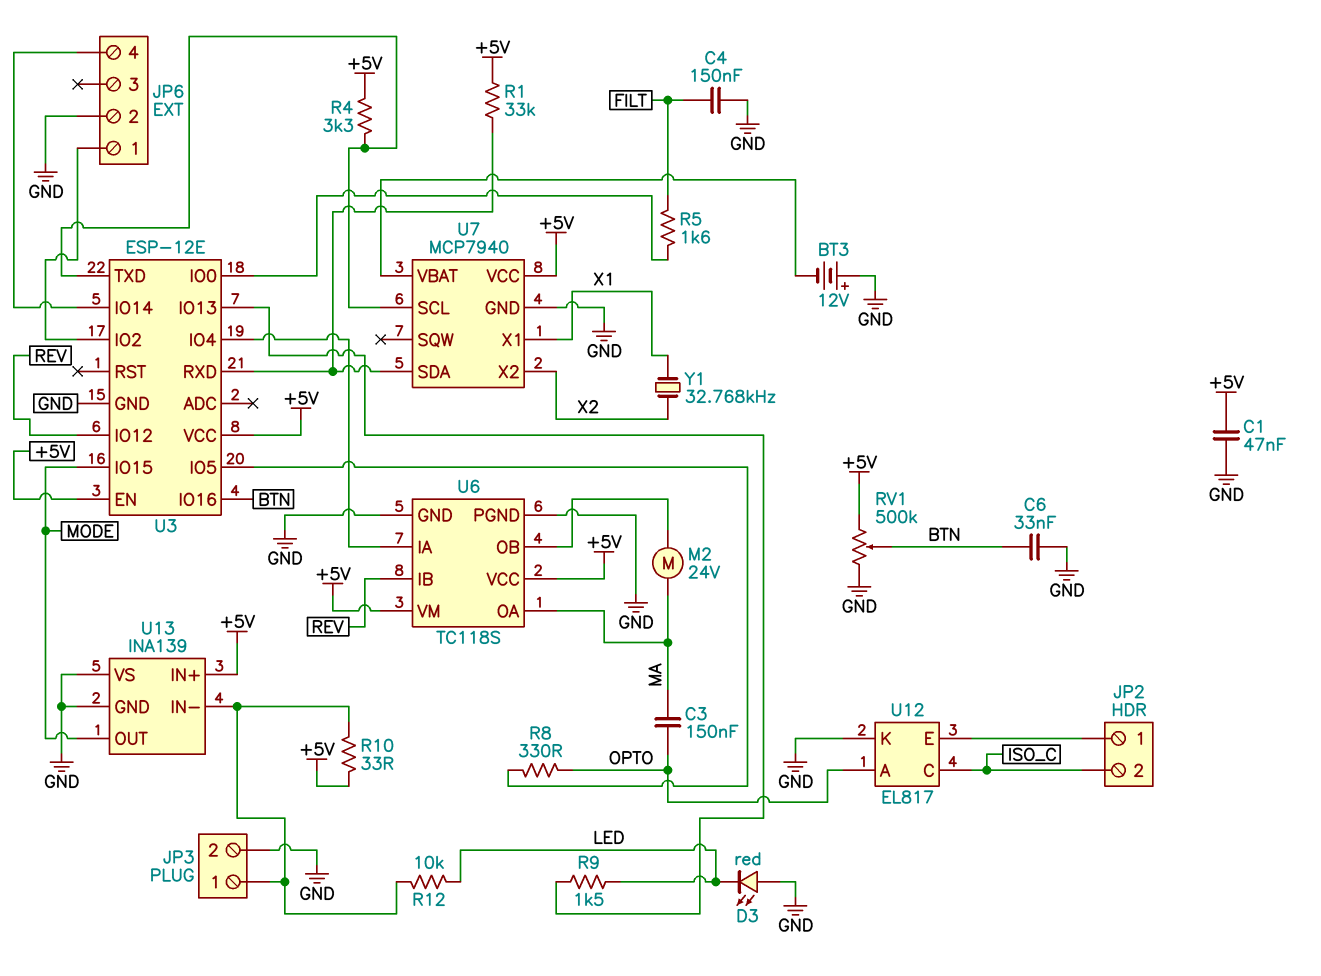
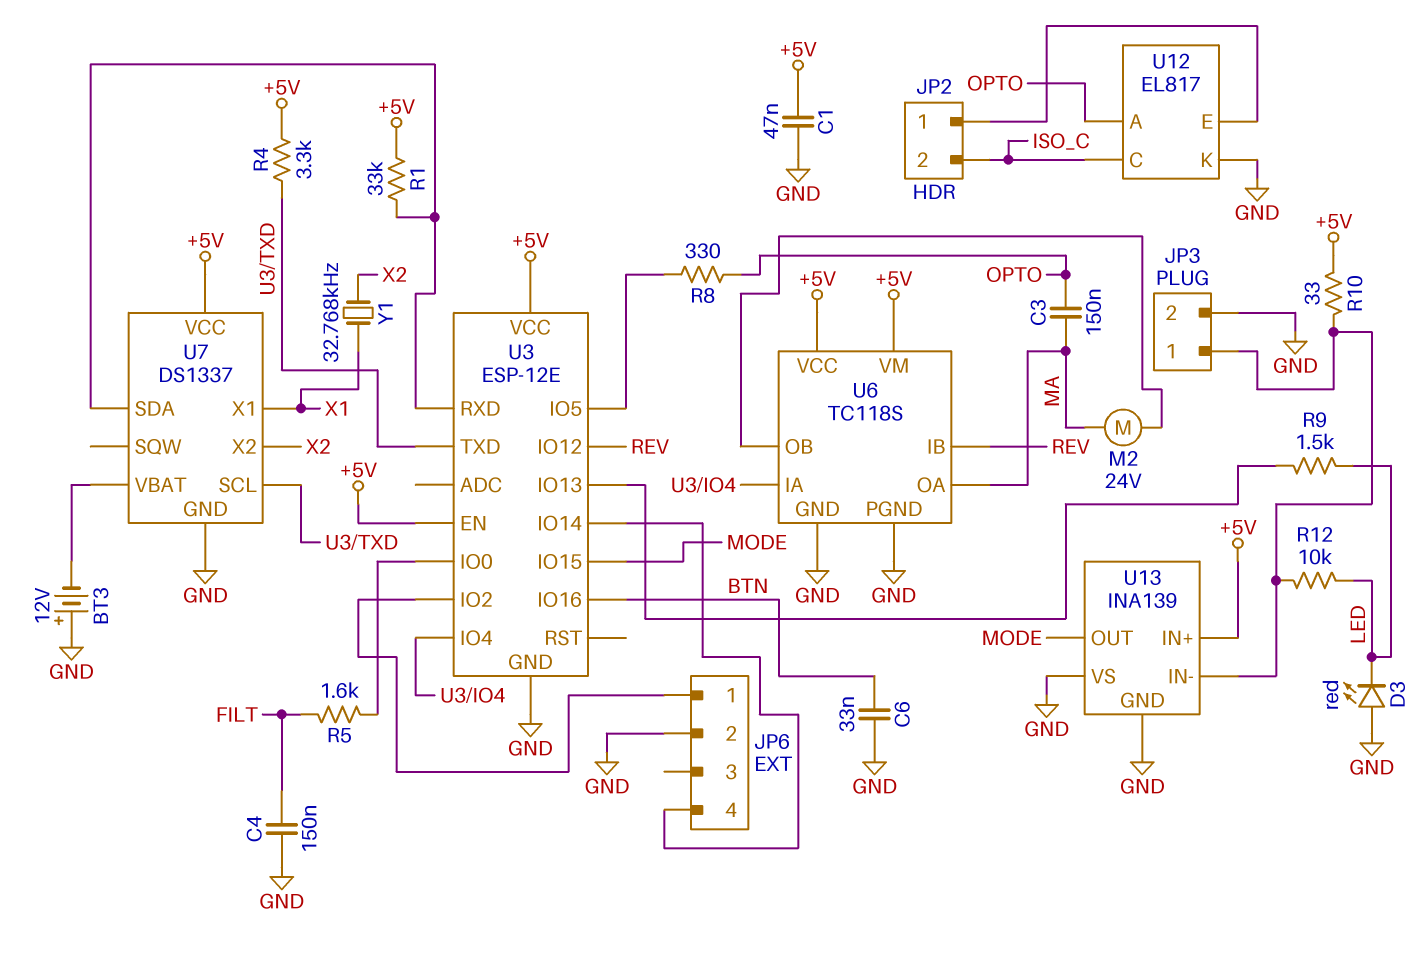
RV1: 500k (+5V, GND, wiper BTN) -> none
U7: MCP7940 -> DS1337

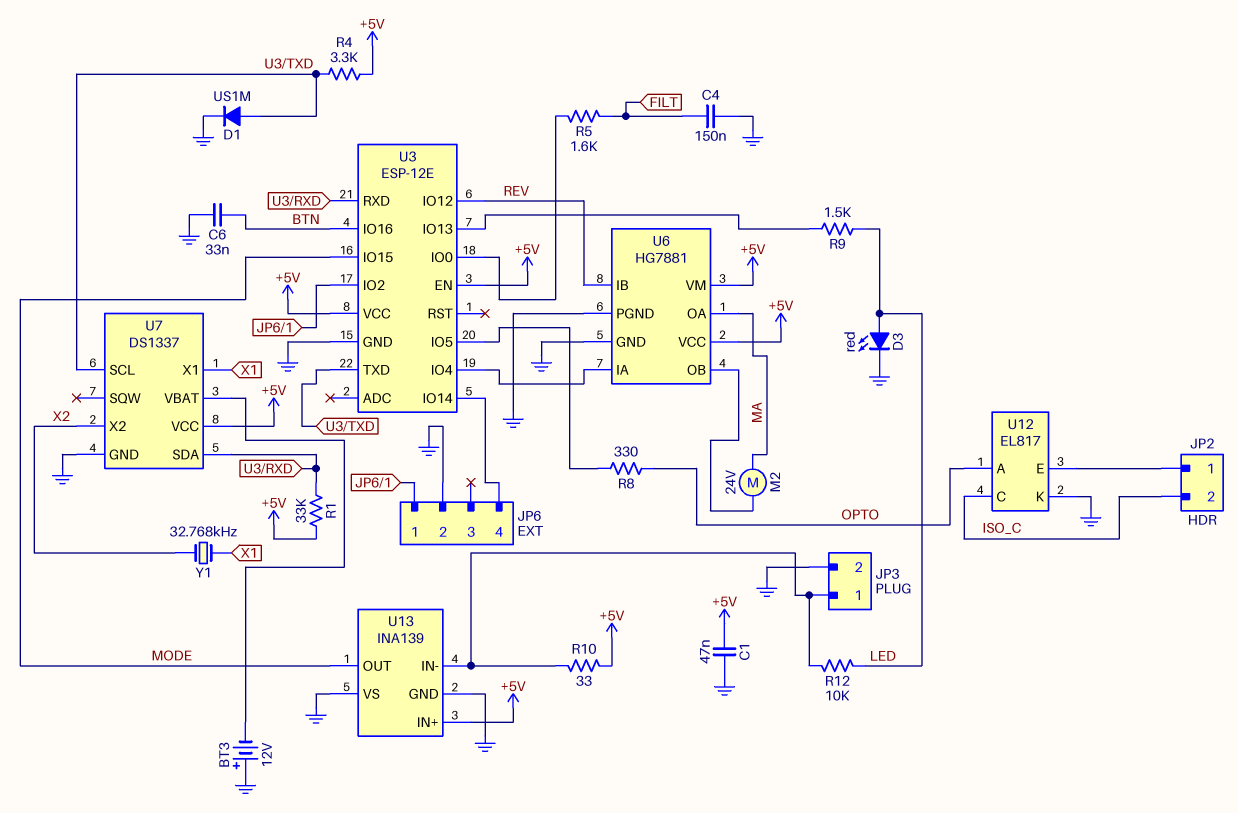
C3: 150nF (MA, OPTO) -> none
D1: none -> diode US1M (A U3/TXD, K GND)
D3: LED red (A GND, K LED) -> LED red (A LED, K GND)
U6: TC118S -> HG7881

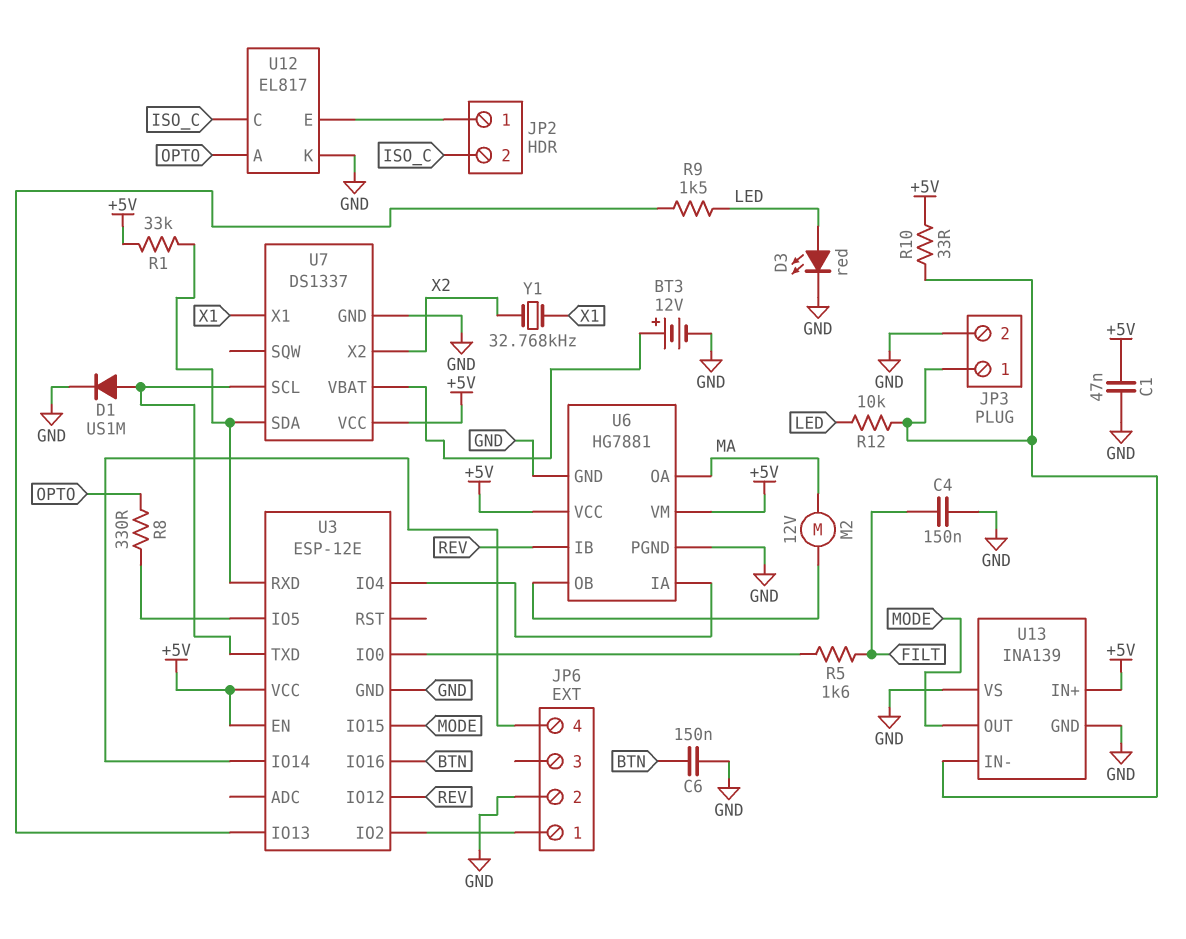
BT3: 12V (plus GND, minus U7/VBAT) -> 12V (plus U7/VBAT, minus GND)
C6: 33nF (BTN, GND) -> 150nF (BTN, GND)
M2: motor 24V (MA, U6/OB) -> motor 12V (MA, U6/OB)
R4: 3.3k (+5V, U3/TXD) -> none

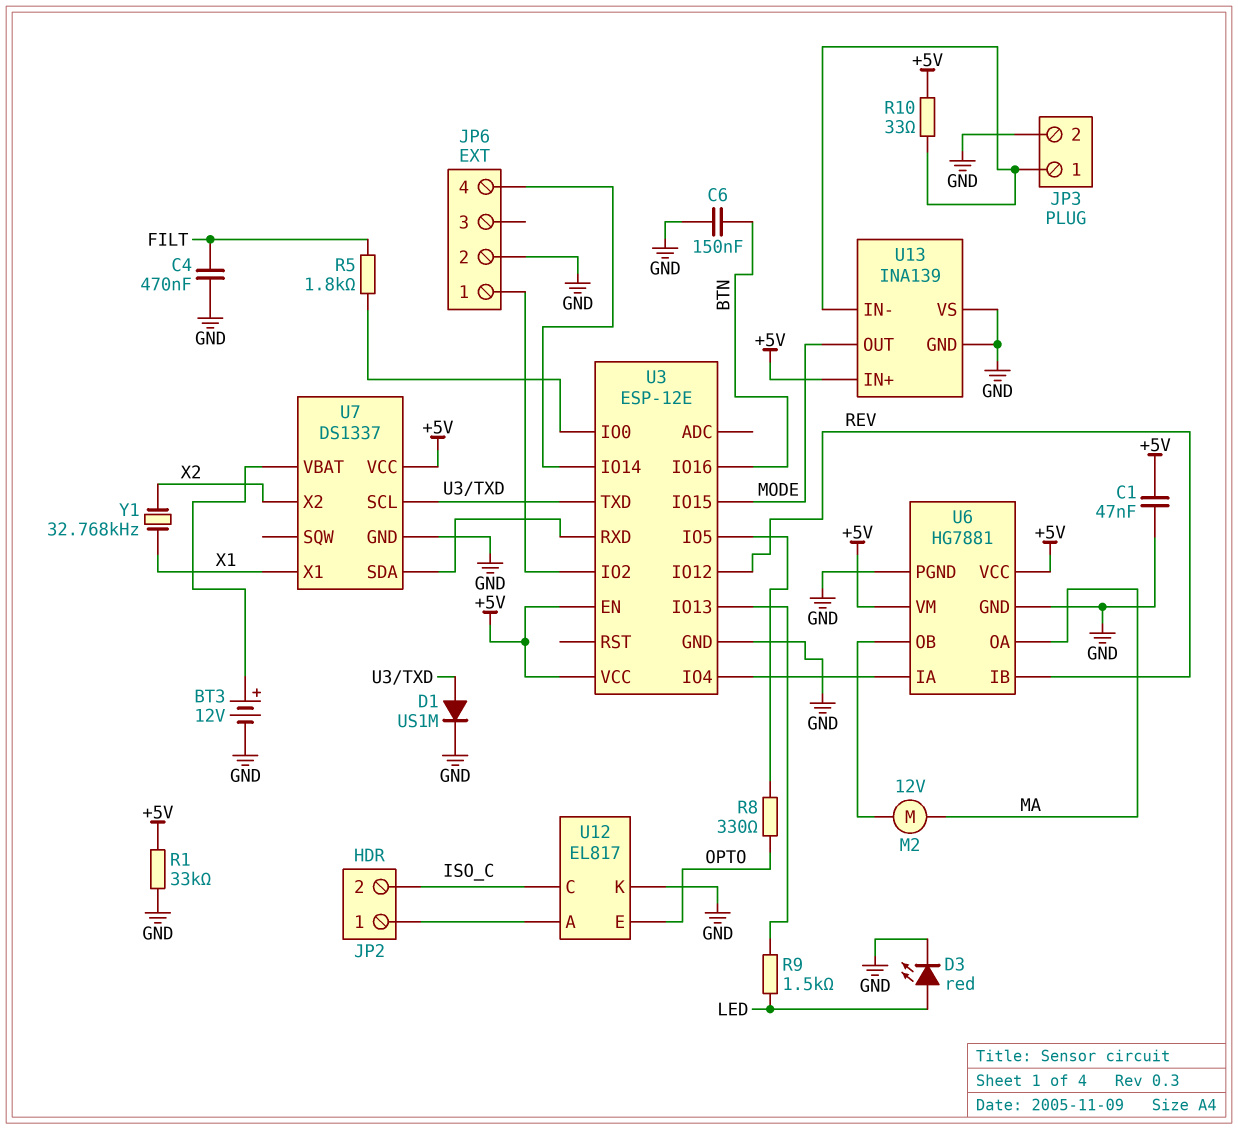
C4: 150nF (FILT, GND) -> 470nF (FILT, GND)
R1: 33k (+5V, U3/RXD) -> 33k (+5V, GND)
R5: 1.6k (FILT, U3/IO0) -> 1.8k (FILT, U3/IO0)
R12: 10k (JP3/1, LED) -> none
U12 pin A: OPTO -> JP2/1
U12 pin E: JP2/1 -> OPTO

